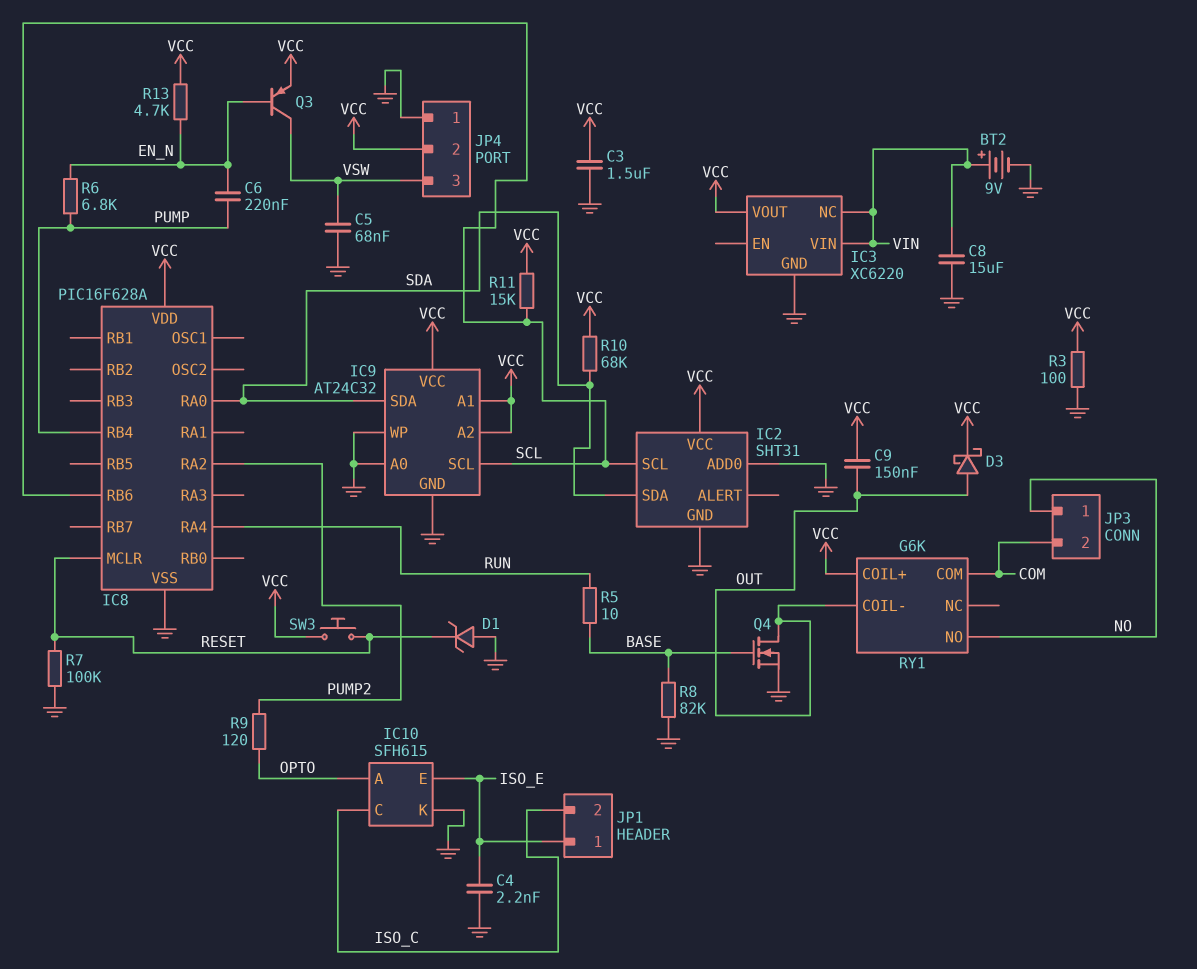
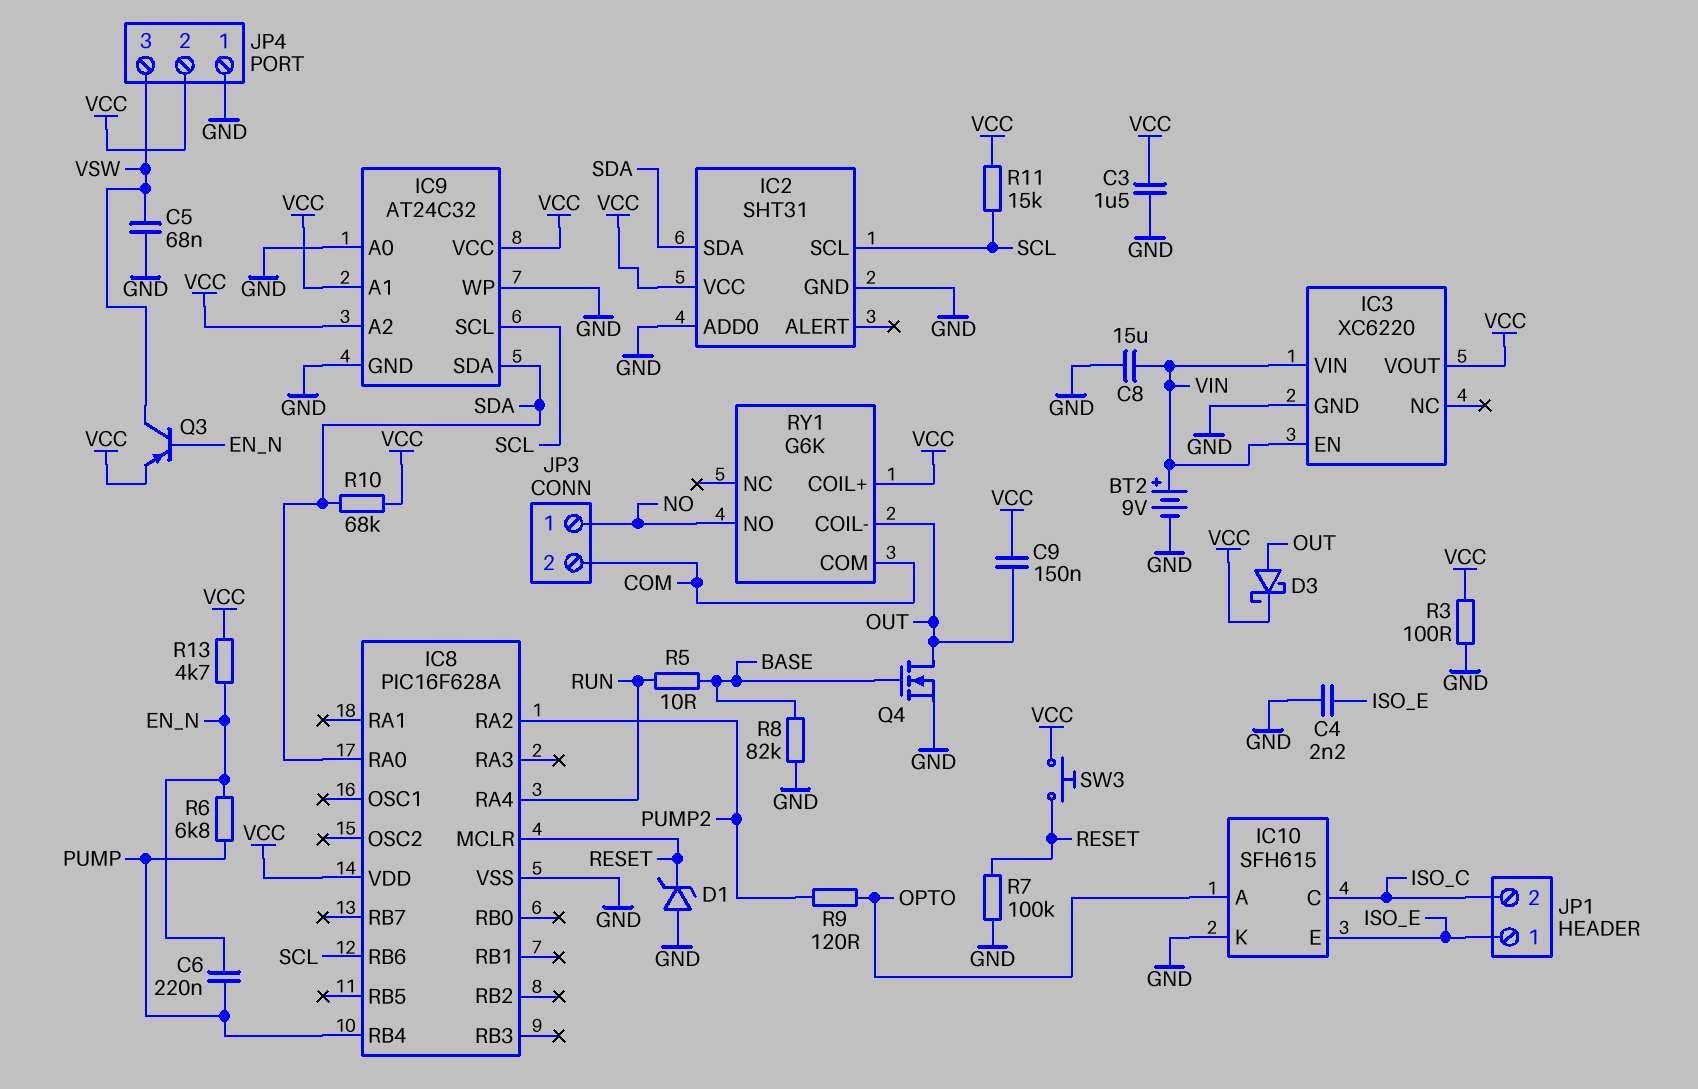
IC3 pin EN: none -> VIN
IC3 pin NC: VIN -> none

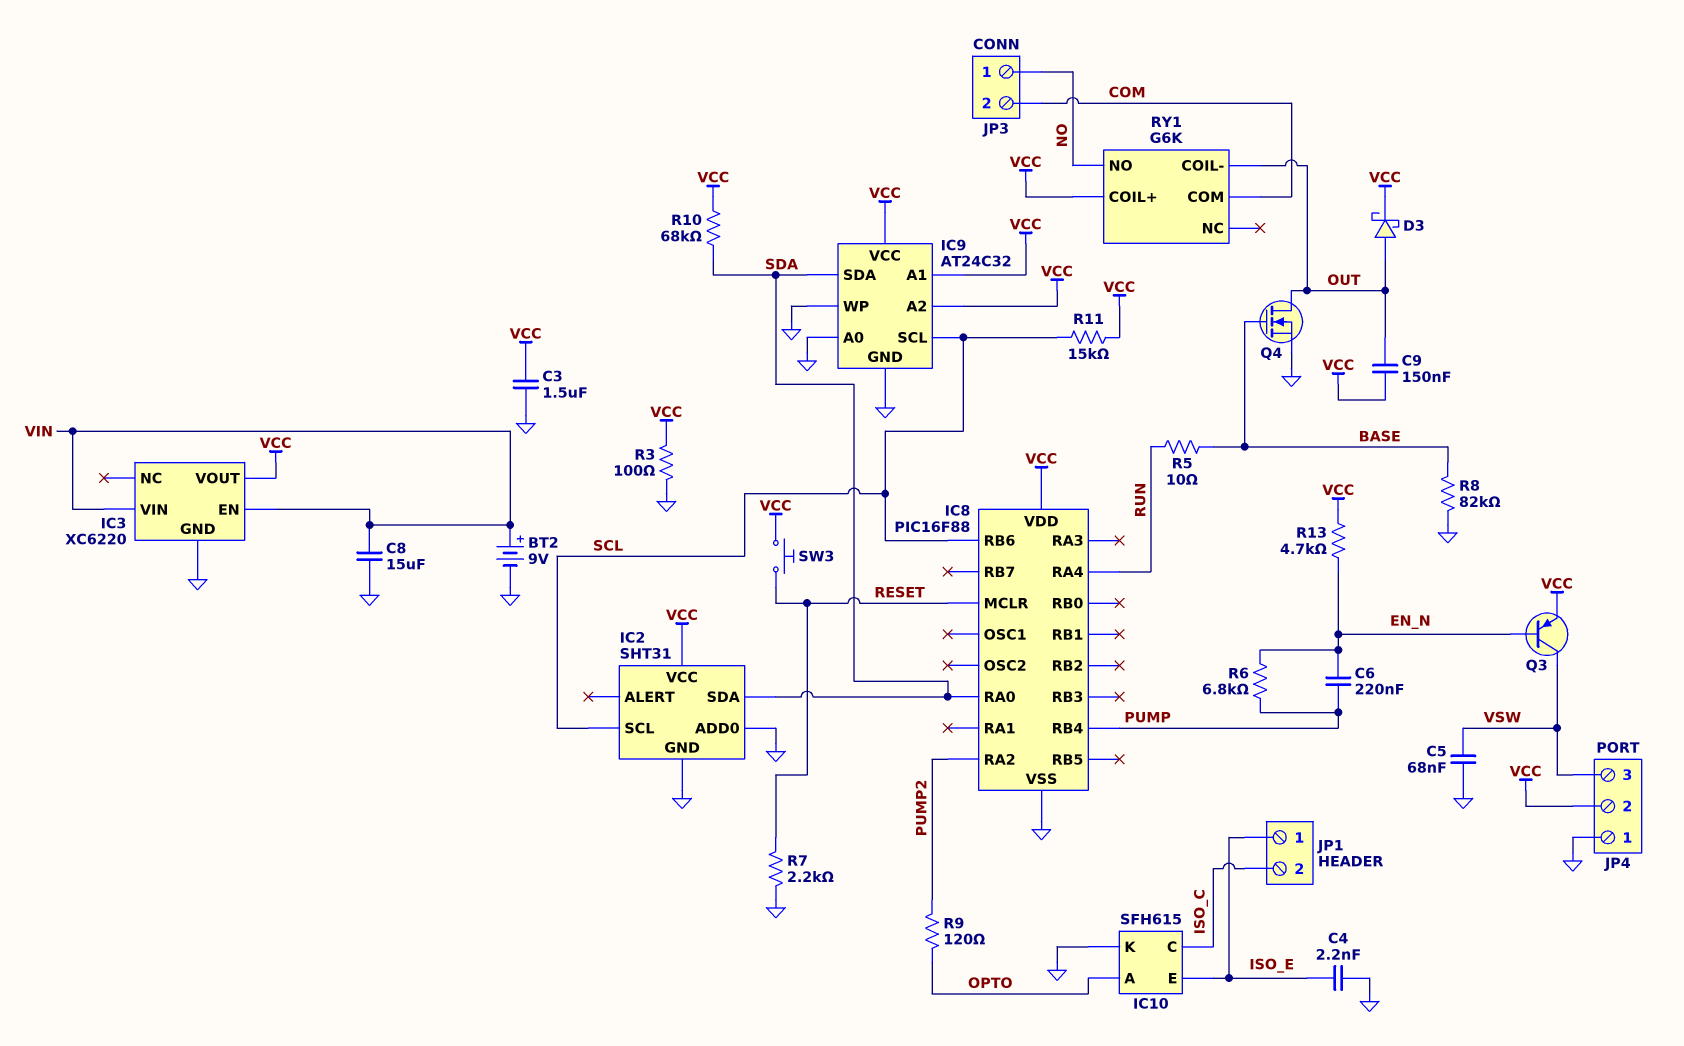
D1: zener (A GND, K RESET) -> none
IC8: PIC16F628A -> PIC16F88
R7: 100k (GND, RESET) -> 2.2k (GND, RESET)

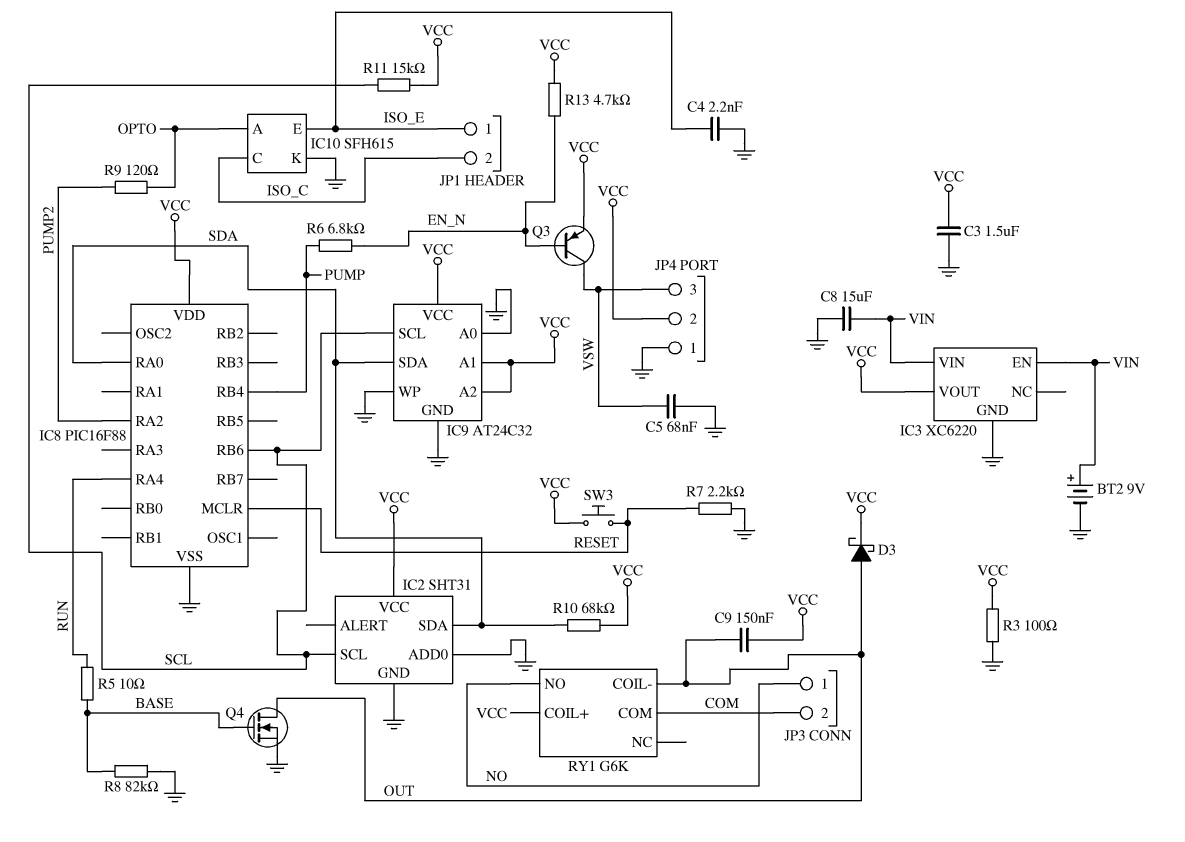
C6: 220nF (EN_N, PUMP) -> none

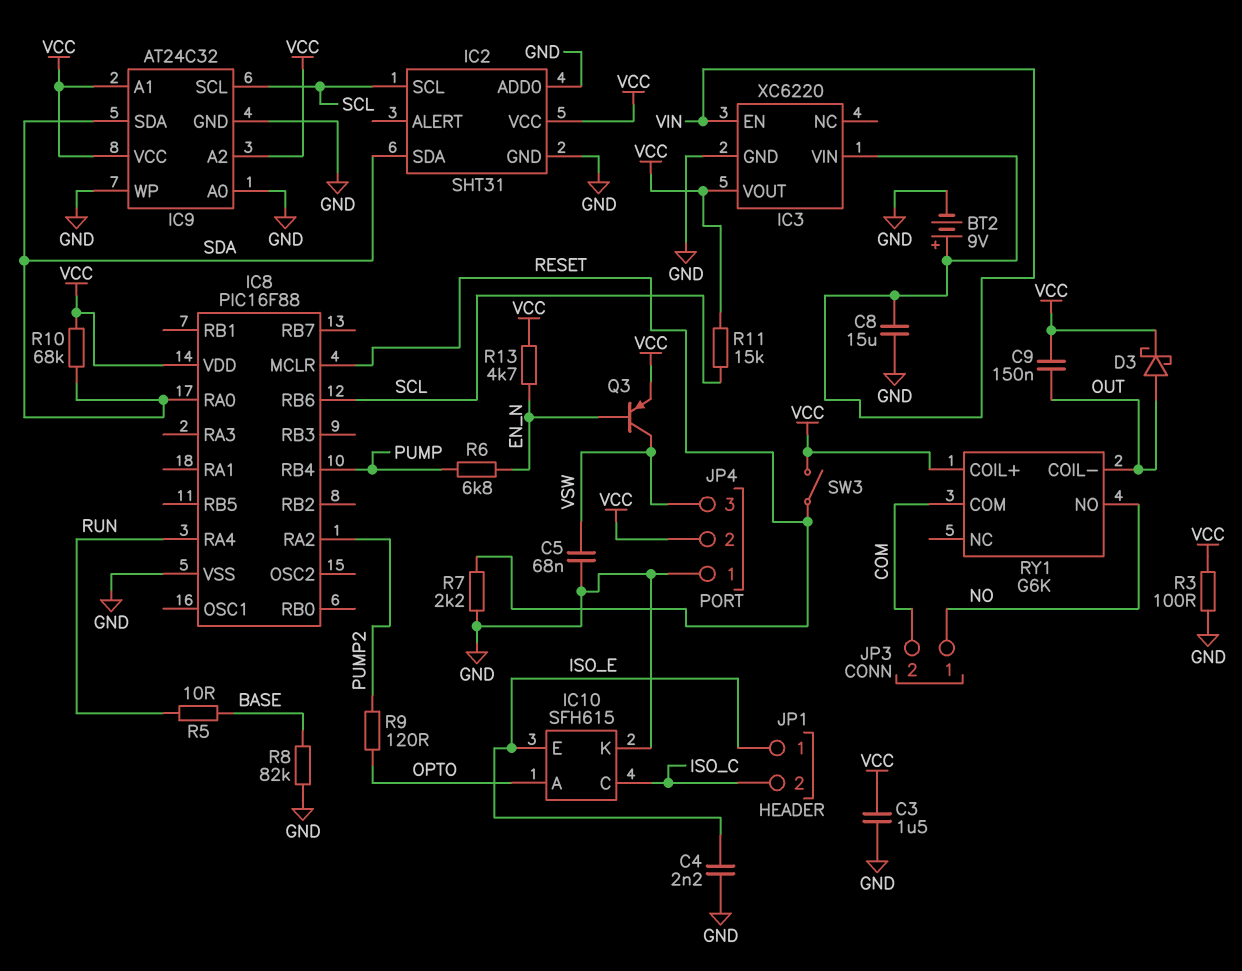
Q4: NMOS (G BASE, D OUT, S GND) -> none
SW3: button (RESET, VCC) -> switch (RESET, VCC)

